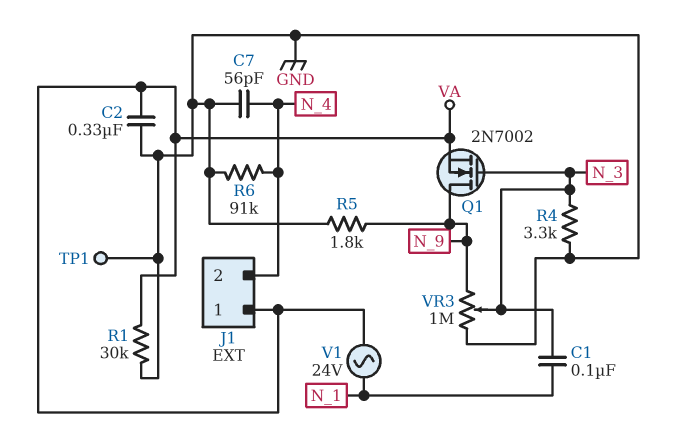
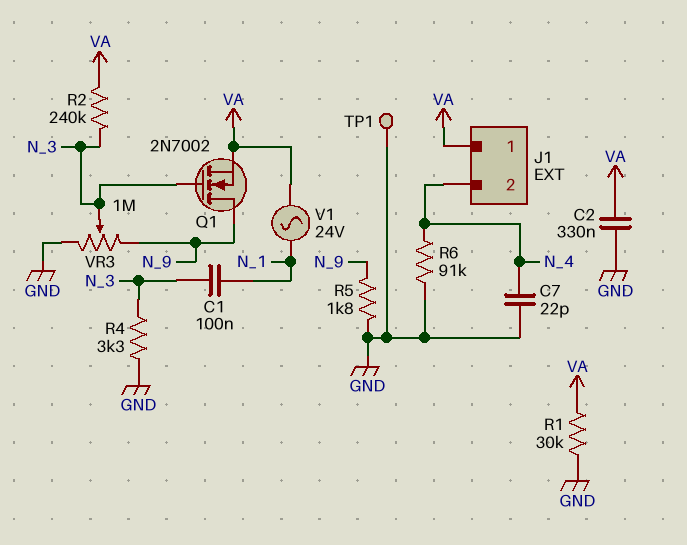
C7: 56pF (GND, N_4) -> 22pF (GND, N_4)
R2: none -> 240k (N_3, VA)

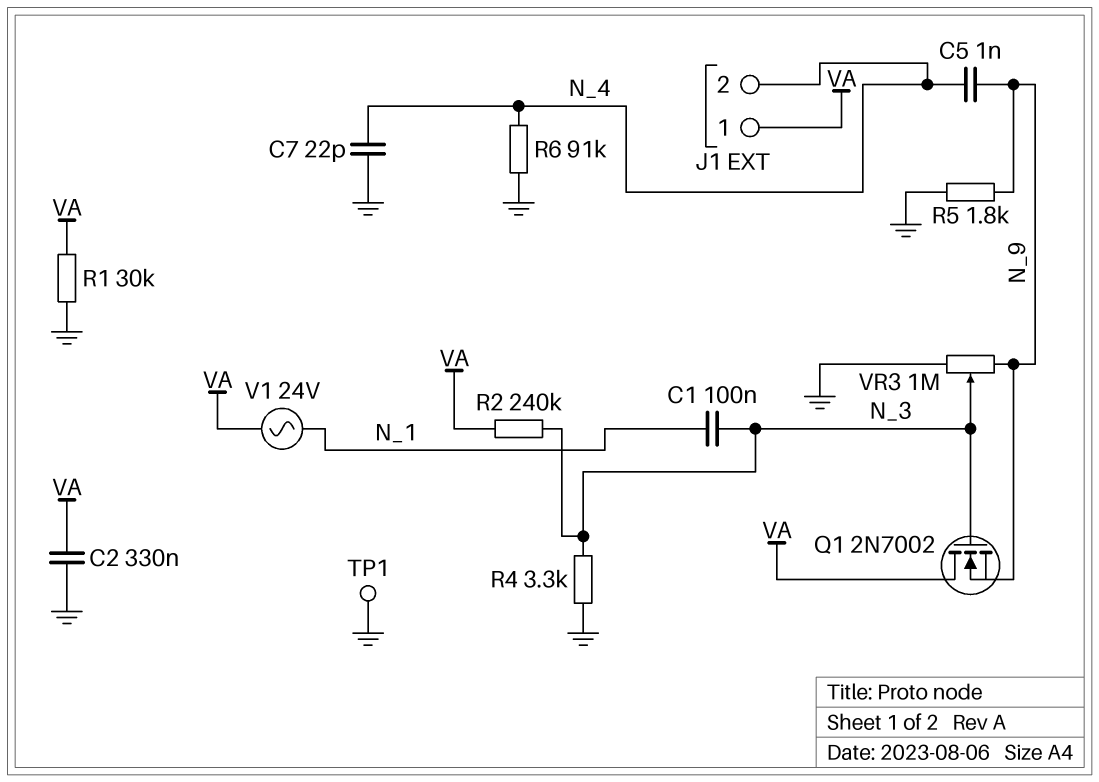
C5: none -> 1nF (N_4, N_9)
Q1: NMOS 2N7002 (G N_3, D N_9, S VA) -> NMOS 2N7002 (G N_3, D VA, S N_9)

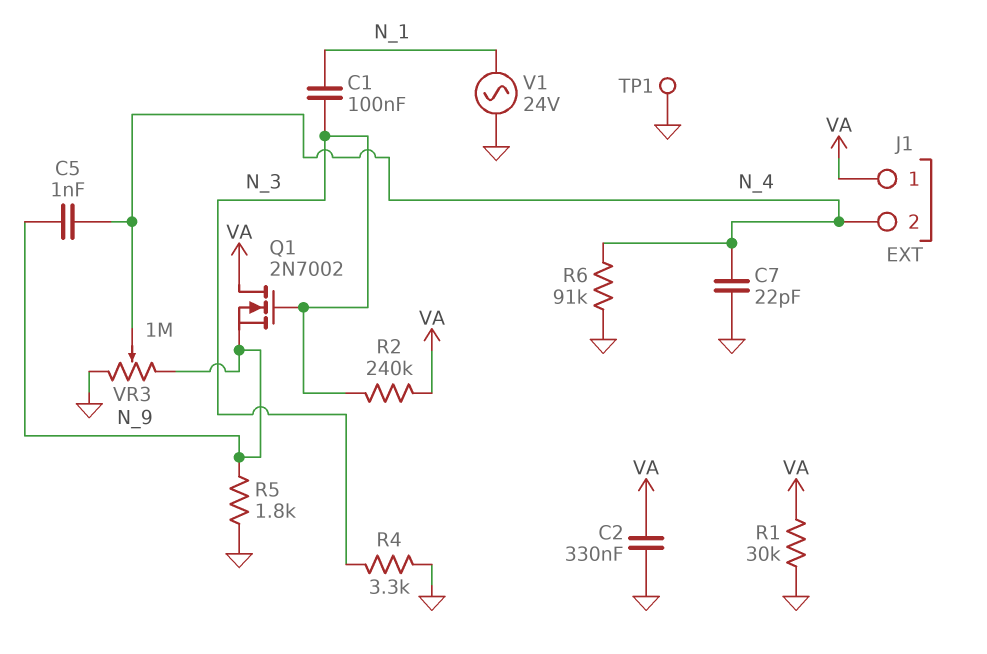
V1: AC 24V (N_1, VA) -> AC 24V (GND, N_1)
VR3: 1M (GND, N_9, wiper N_3) -> 1M (GND, N_9, wiper N_4)

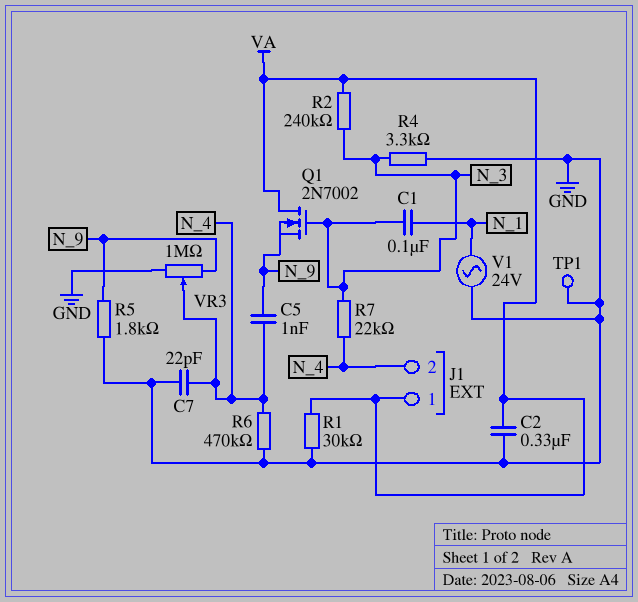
R6: 91k (GND, N_4) -> 470k (GND, N_4)
R7: none -> 22k (N_3, N_4)

